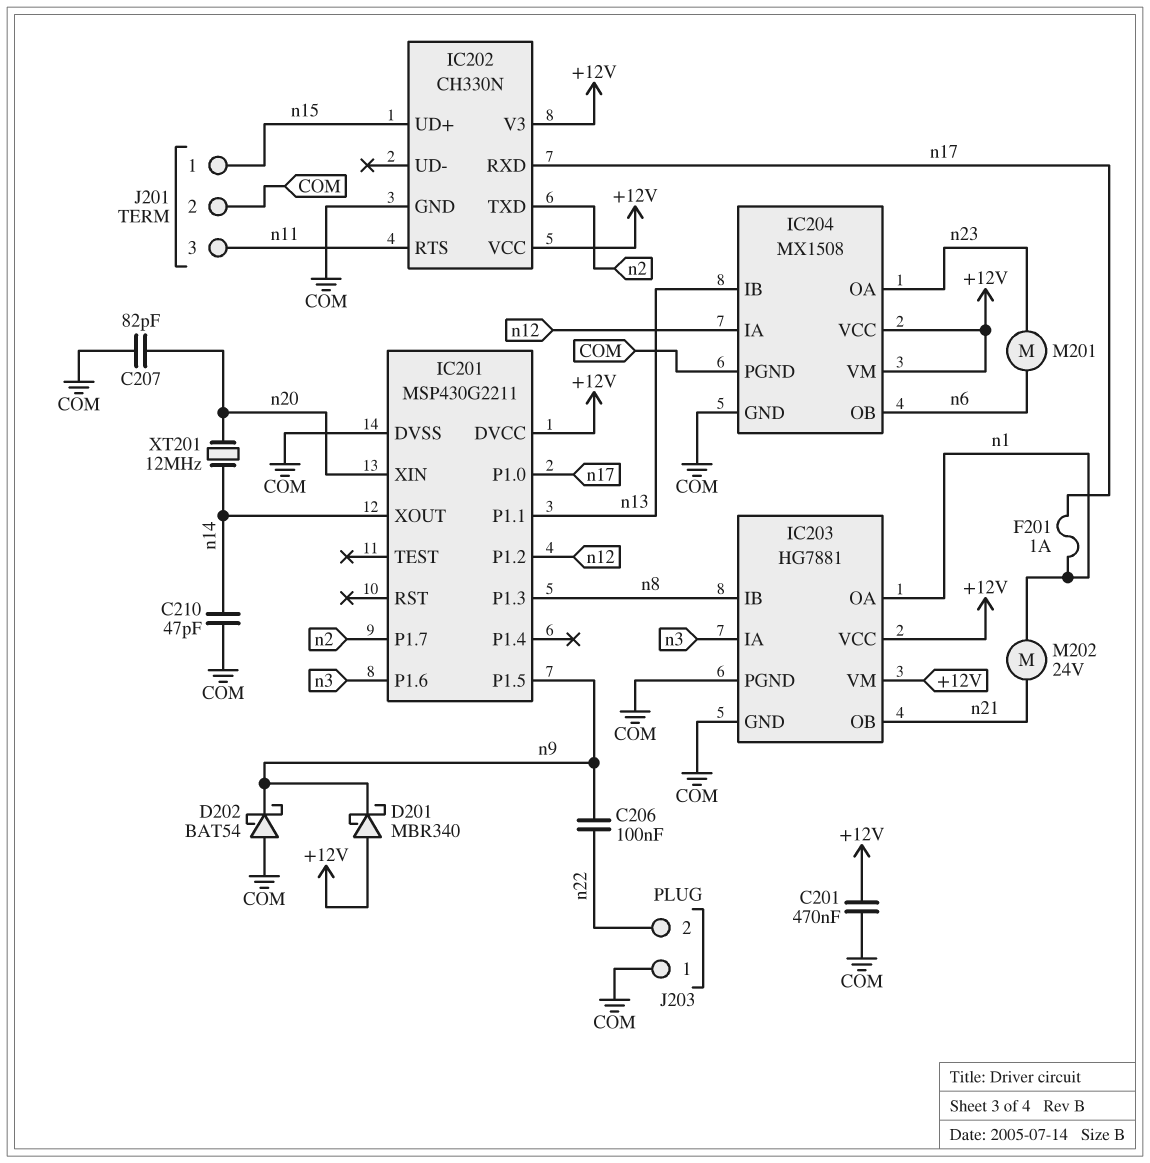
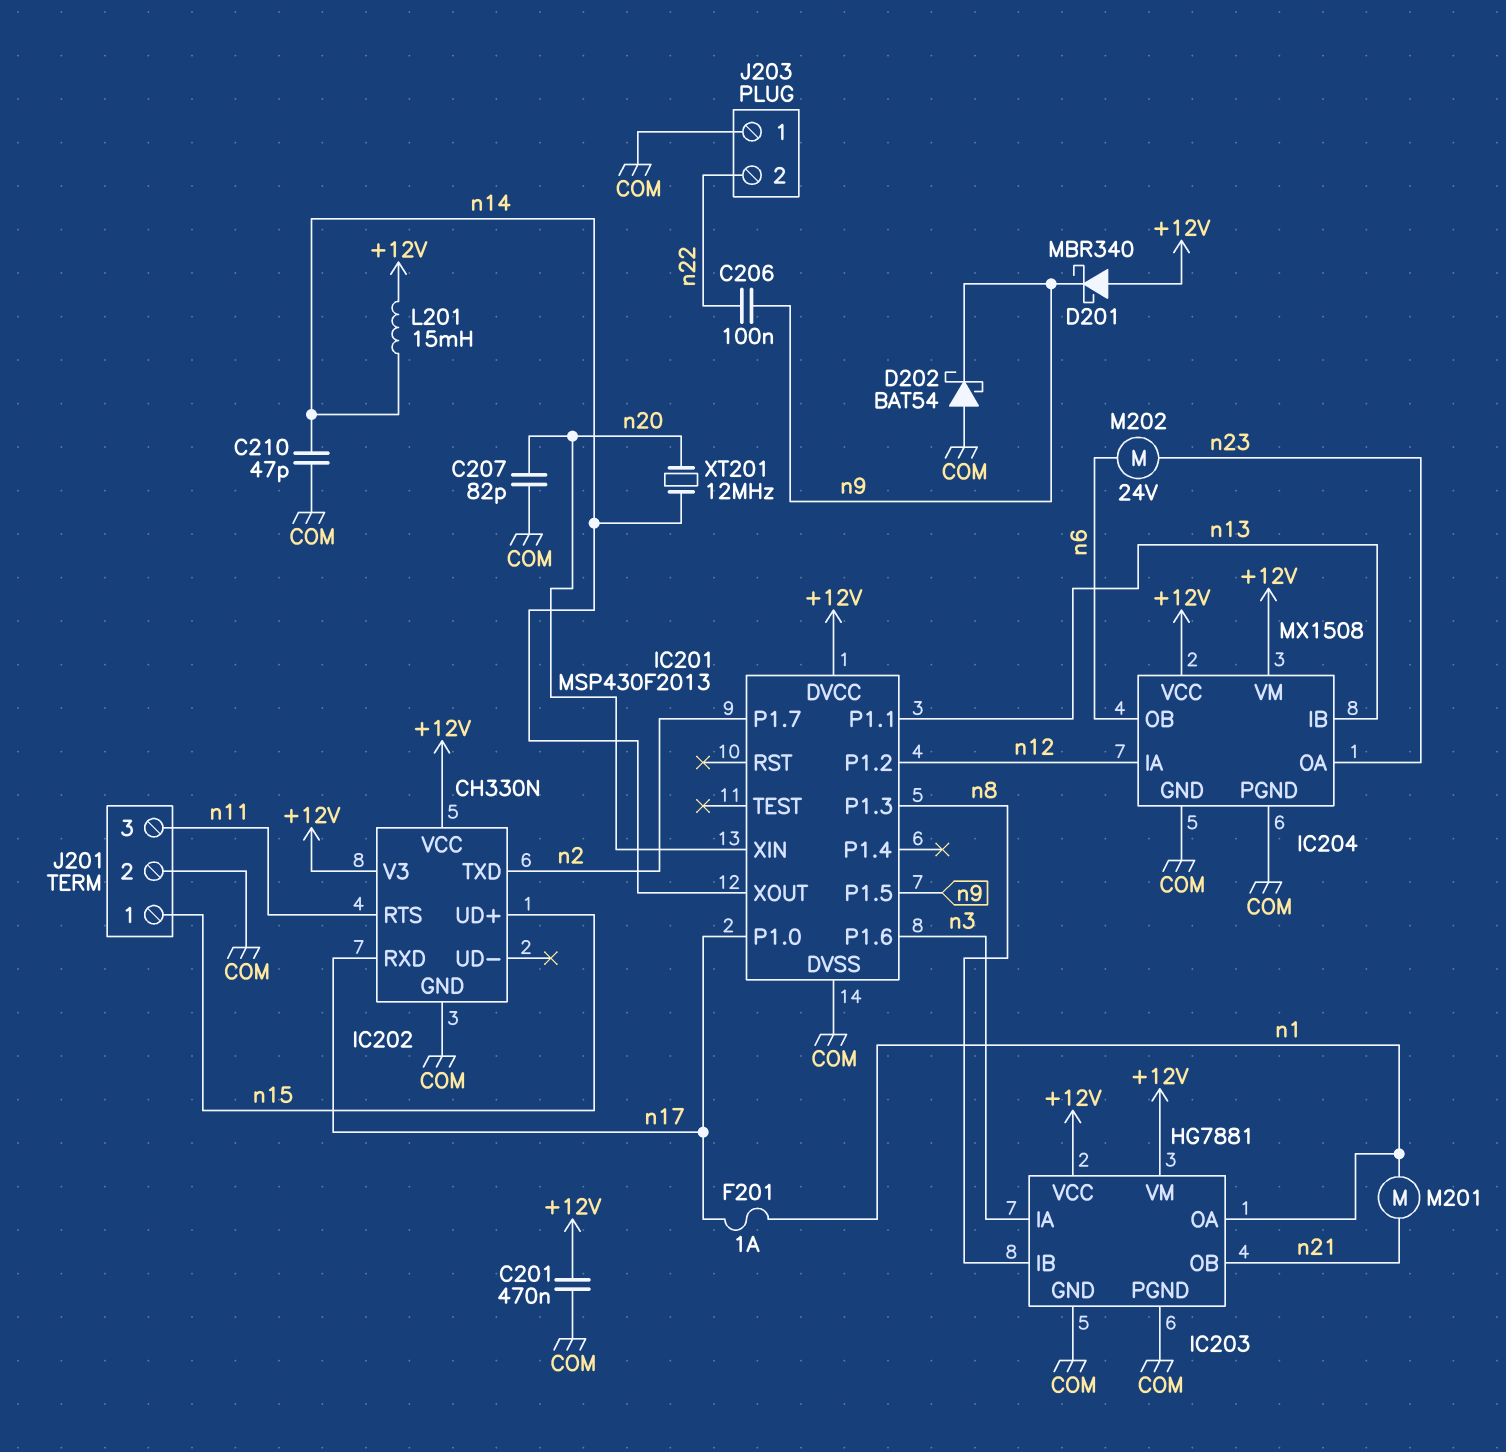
IC201: MSP430G2211 -> MSP430F2013
L201: none -> 15mH (+12V, n14)
M201: motor (n6, n23) -> motor (n1, n21)
M202: motor 24V (n1, n21) -> motor 24V (n6, n23)

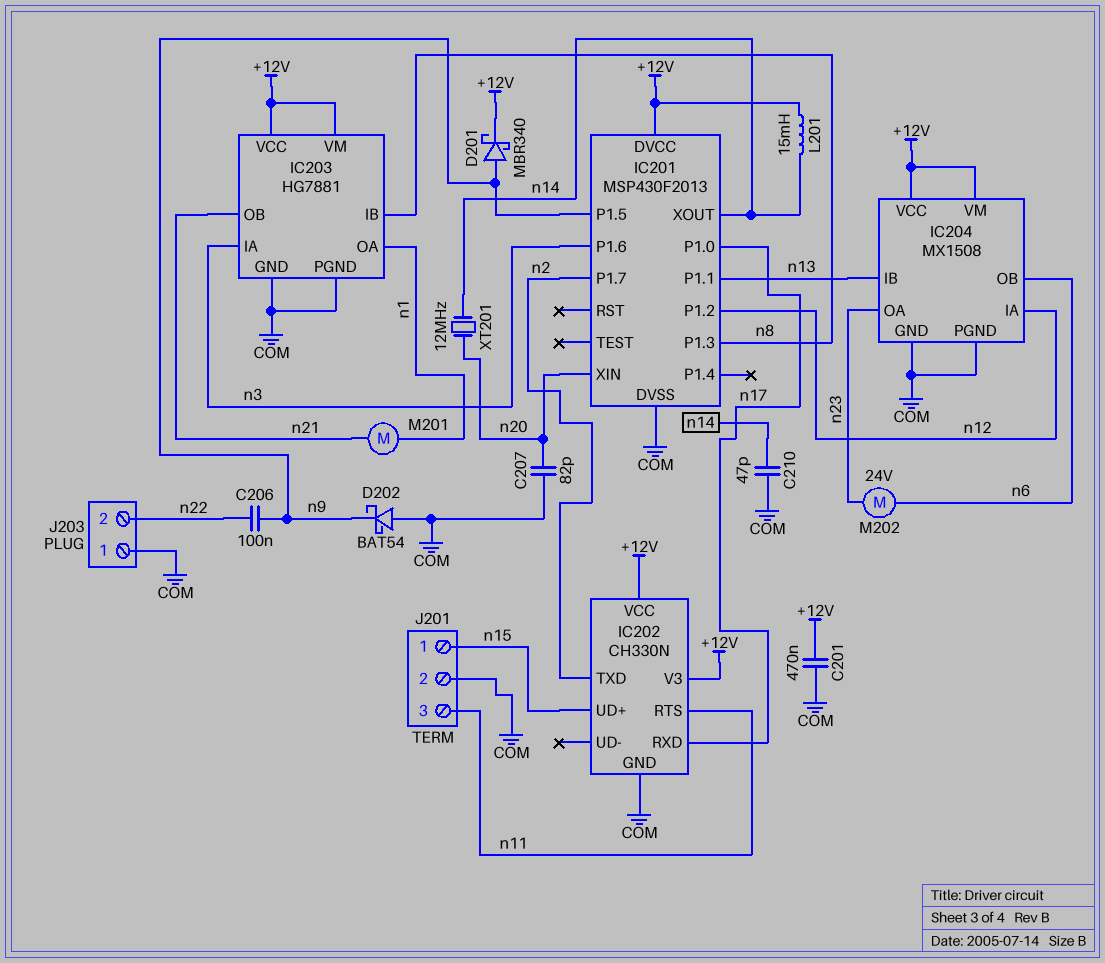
D201: schottky MBR340 (A +12V, K n9) -> schottky MBR340 (A n9, K +12V)
F201: 1A (n1, n17) -> none

